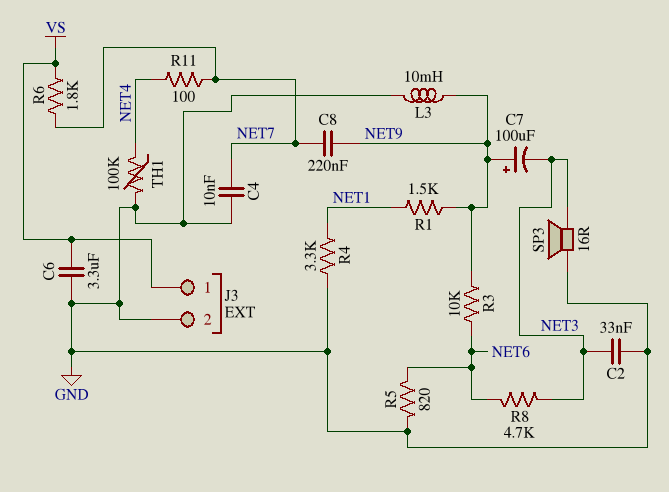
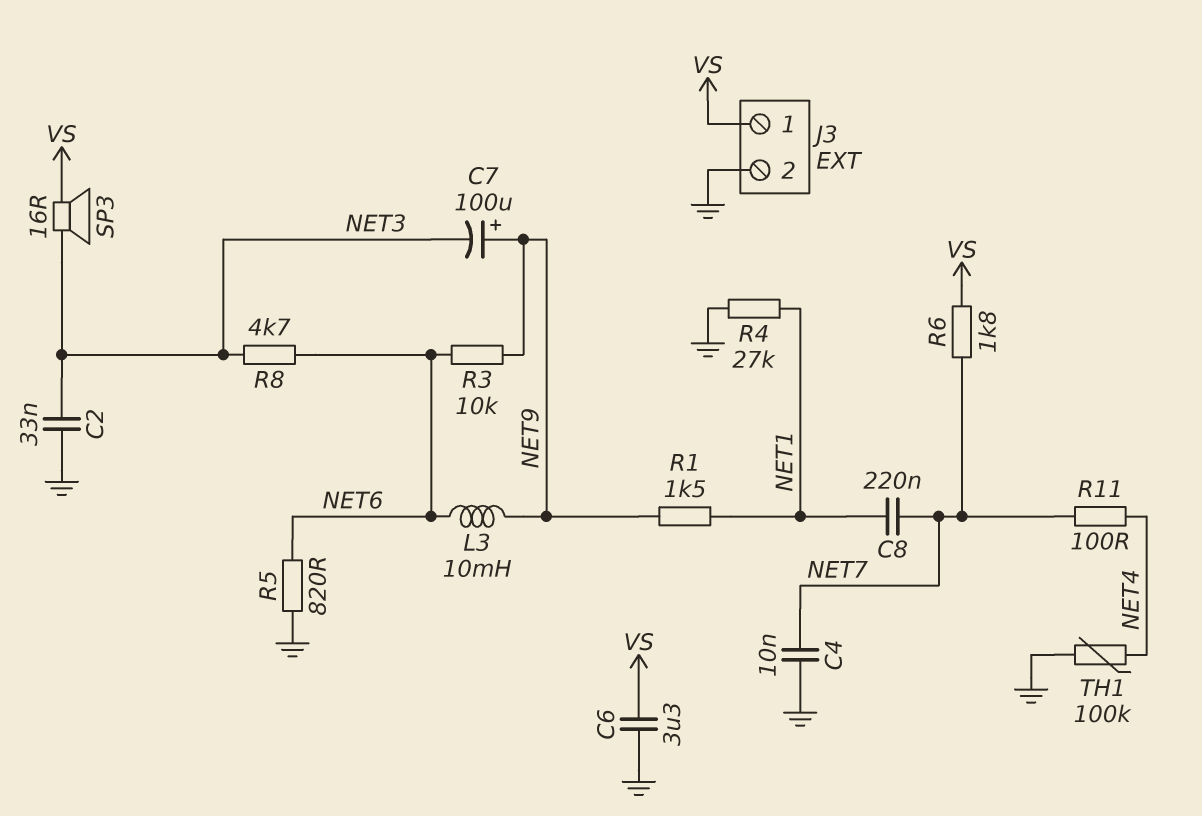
C8: 220nF (NET7, NET9) -> 220nF (NET1, NET7)
L3: 10mH (GND, NET9) -> 10mH (NET6, NET9)
R4: 3.3k (GND, NET1) -> 27k (GND, NET1)
SP3: speaker 16R (GND, NET3) -> speaker 16R (NET3, VS)

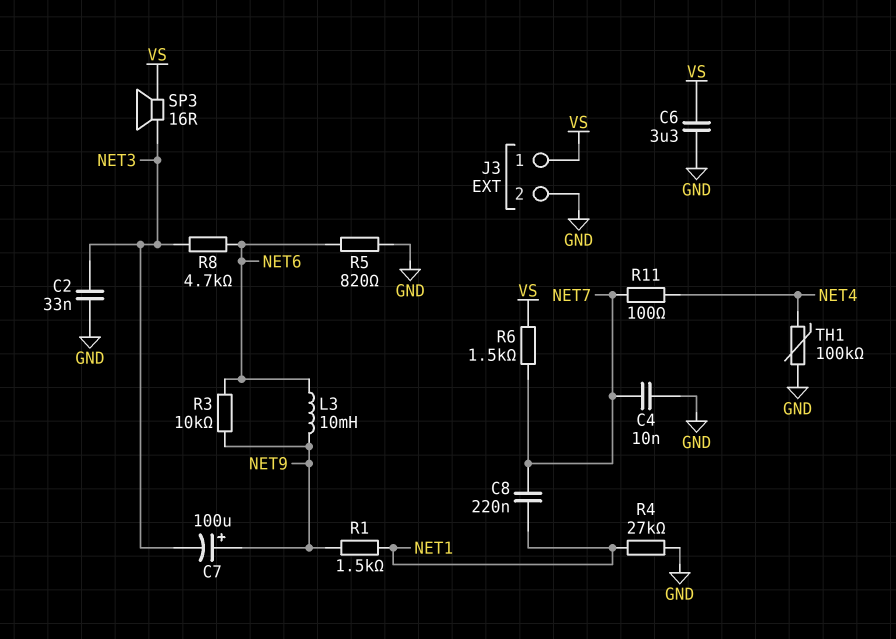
R6: 1.8k (NET7, VS) -> 1.5k (NET7, VS)

